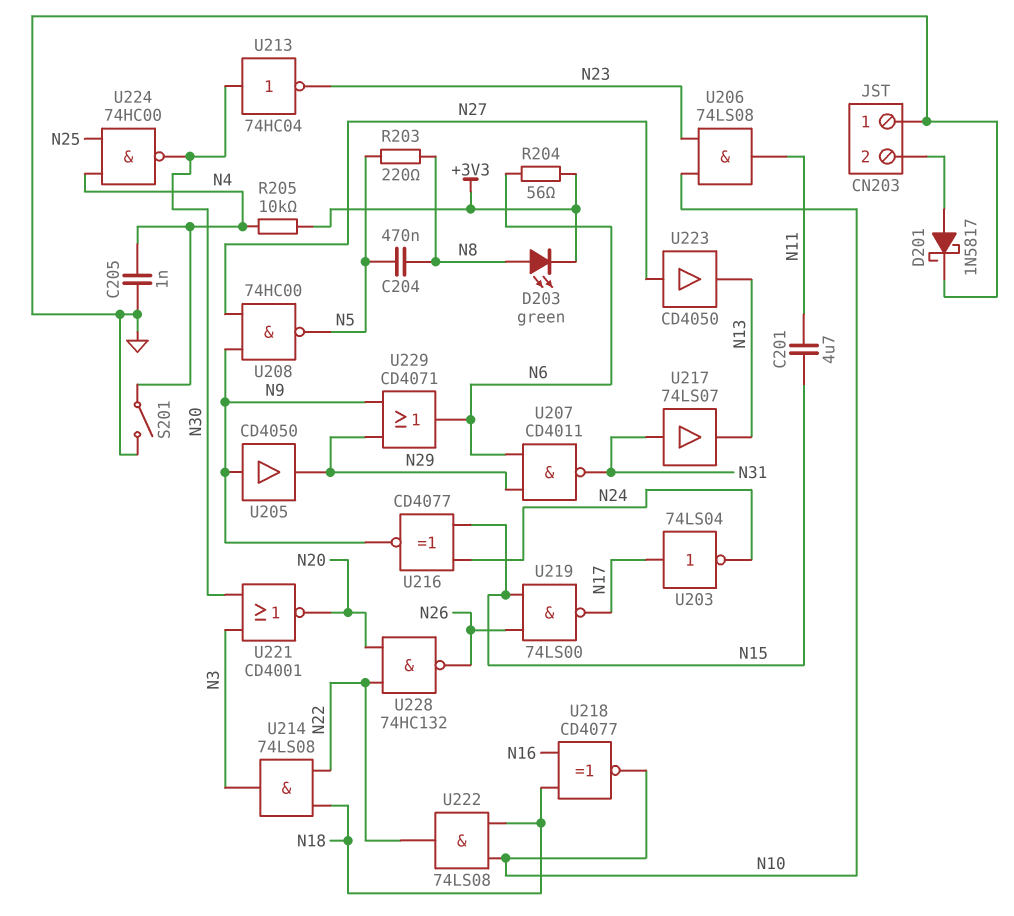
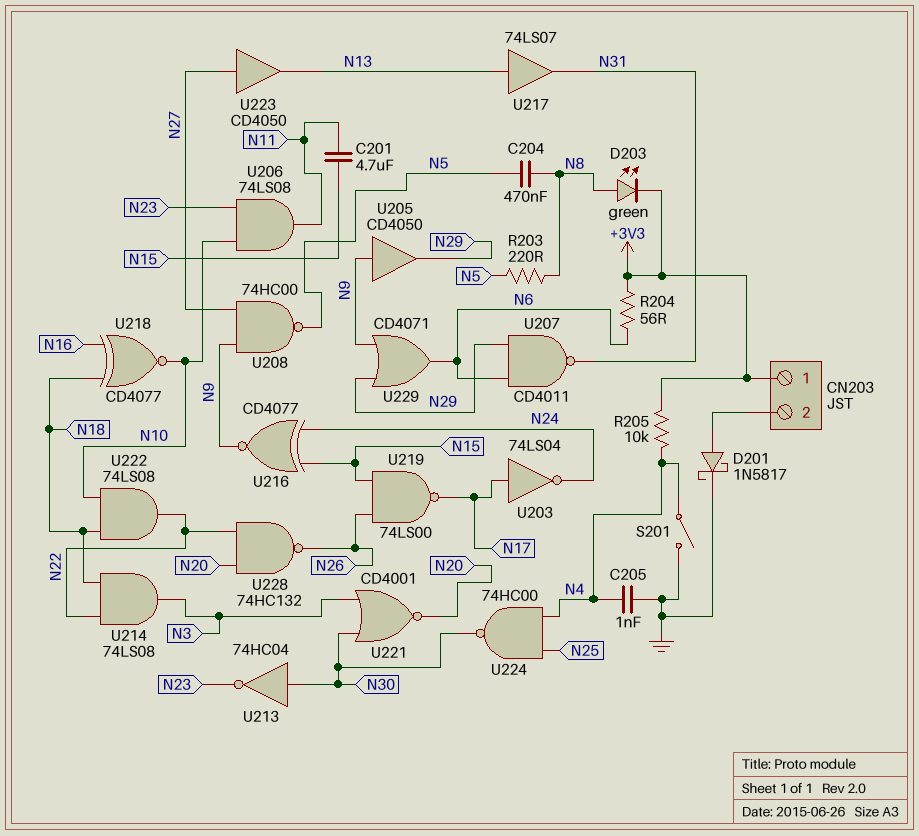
CN203 pin 1: GND -> +3V3
U217: buffer 74LS07 (in N31, out N13) -> buffer 74LS07 (in N13, out N31)

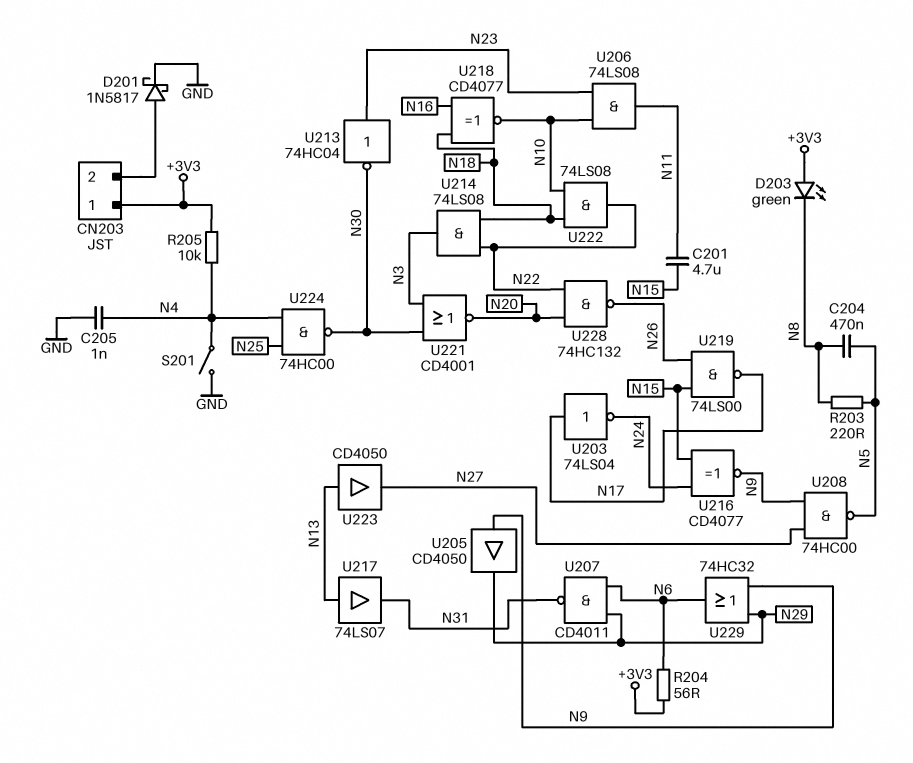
D203: LED green (A N8, K +3V3) -> LED green (A +3V3, K N8)
U213: NOT 74HC04 (in N30, out N23) -> NOT 74HC04 (in N23, out N30)
U223: buffer CD4050 (in N27, out N13) -> buffer CD4050 (in N13, out N27)
U229: OR CD4071 (in N9, in N29, out N6) -> OR 74HC32 (in N9, in N29, out N6)

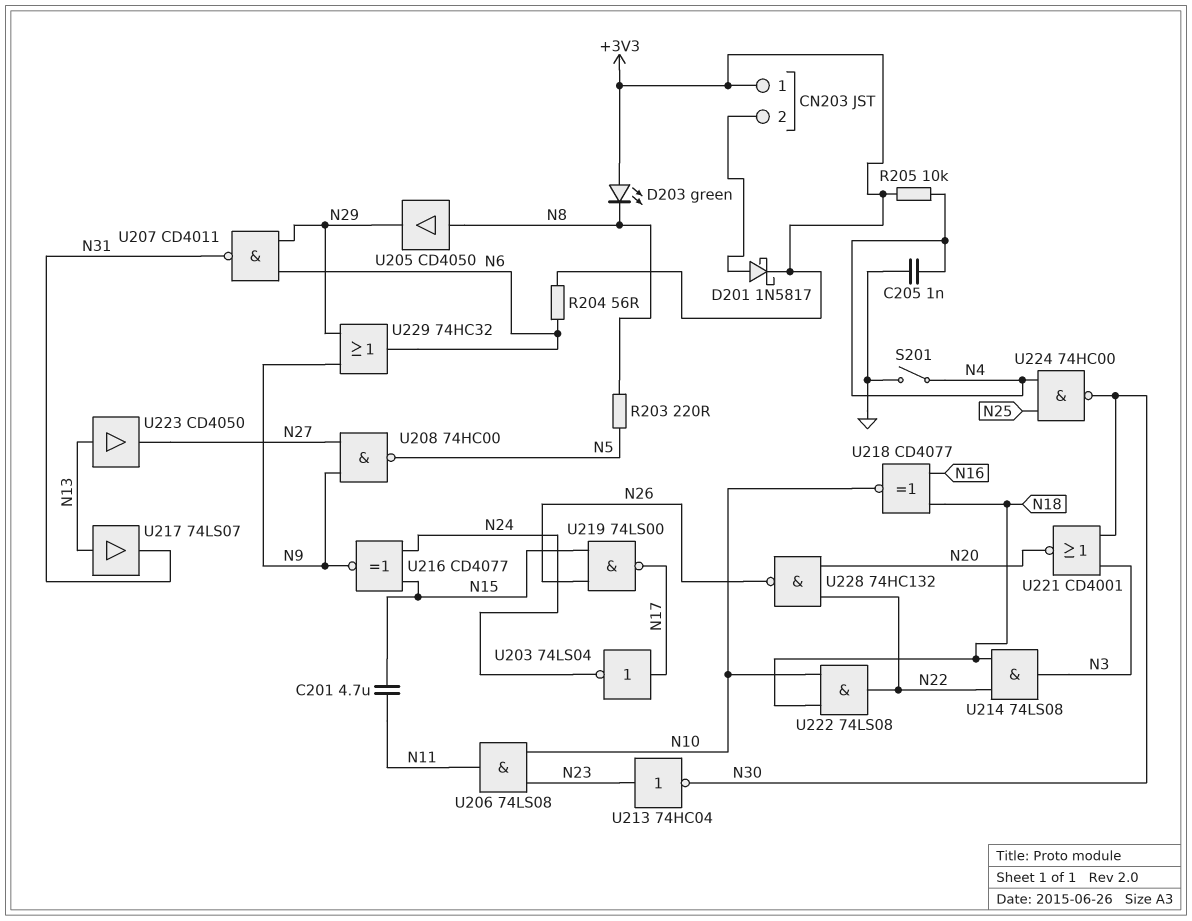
C204: 470nF (N5, N8) -> none
D201: schottky 1N5817 (A CN203/2, K GND) -> schottky 1N5817 (A CN203/2, K +3V3)
U205: buffer CD4050 (in N9, out N29) -> buffer CD4050 (in N8, out N29)

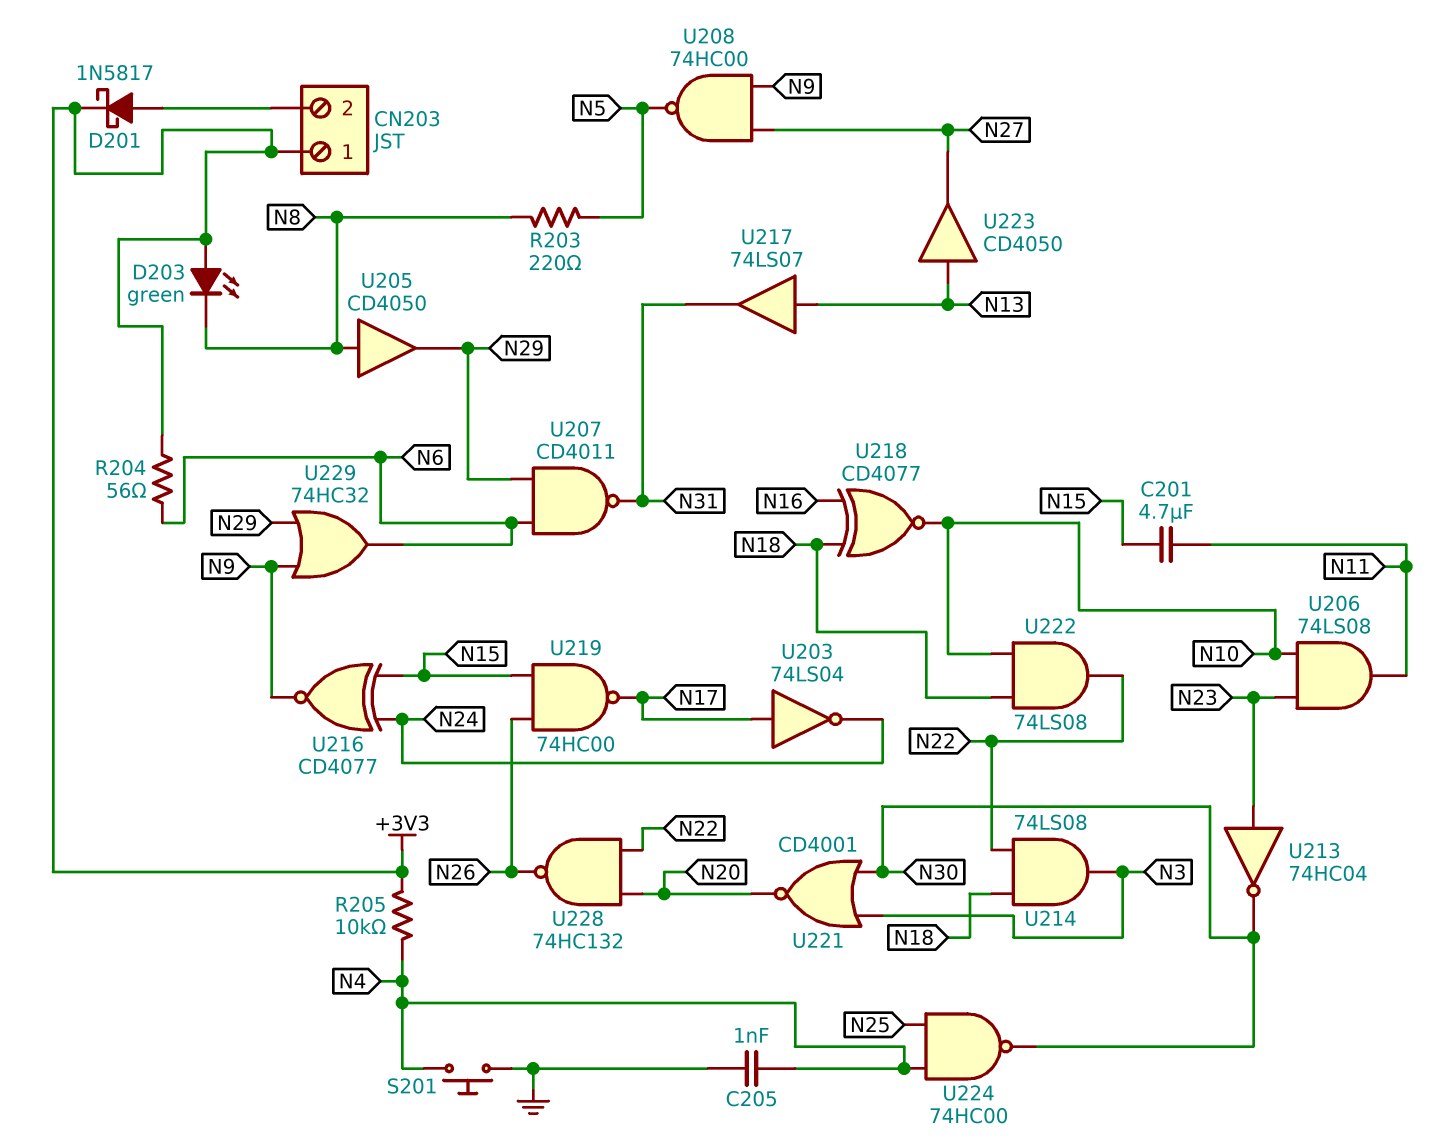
S201: switch (GND, N4) -> button (GND, N4)
U219: NAND 74LS00 (in N15, in N26, out N17) -> NAND 74HC00 (in N15, in N26, out N17)

